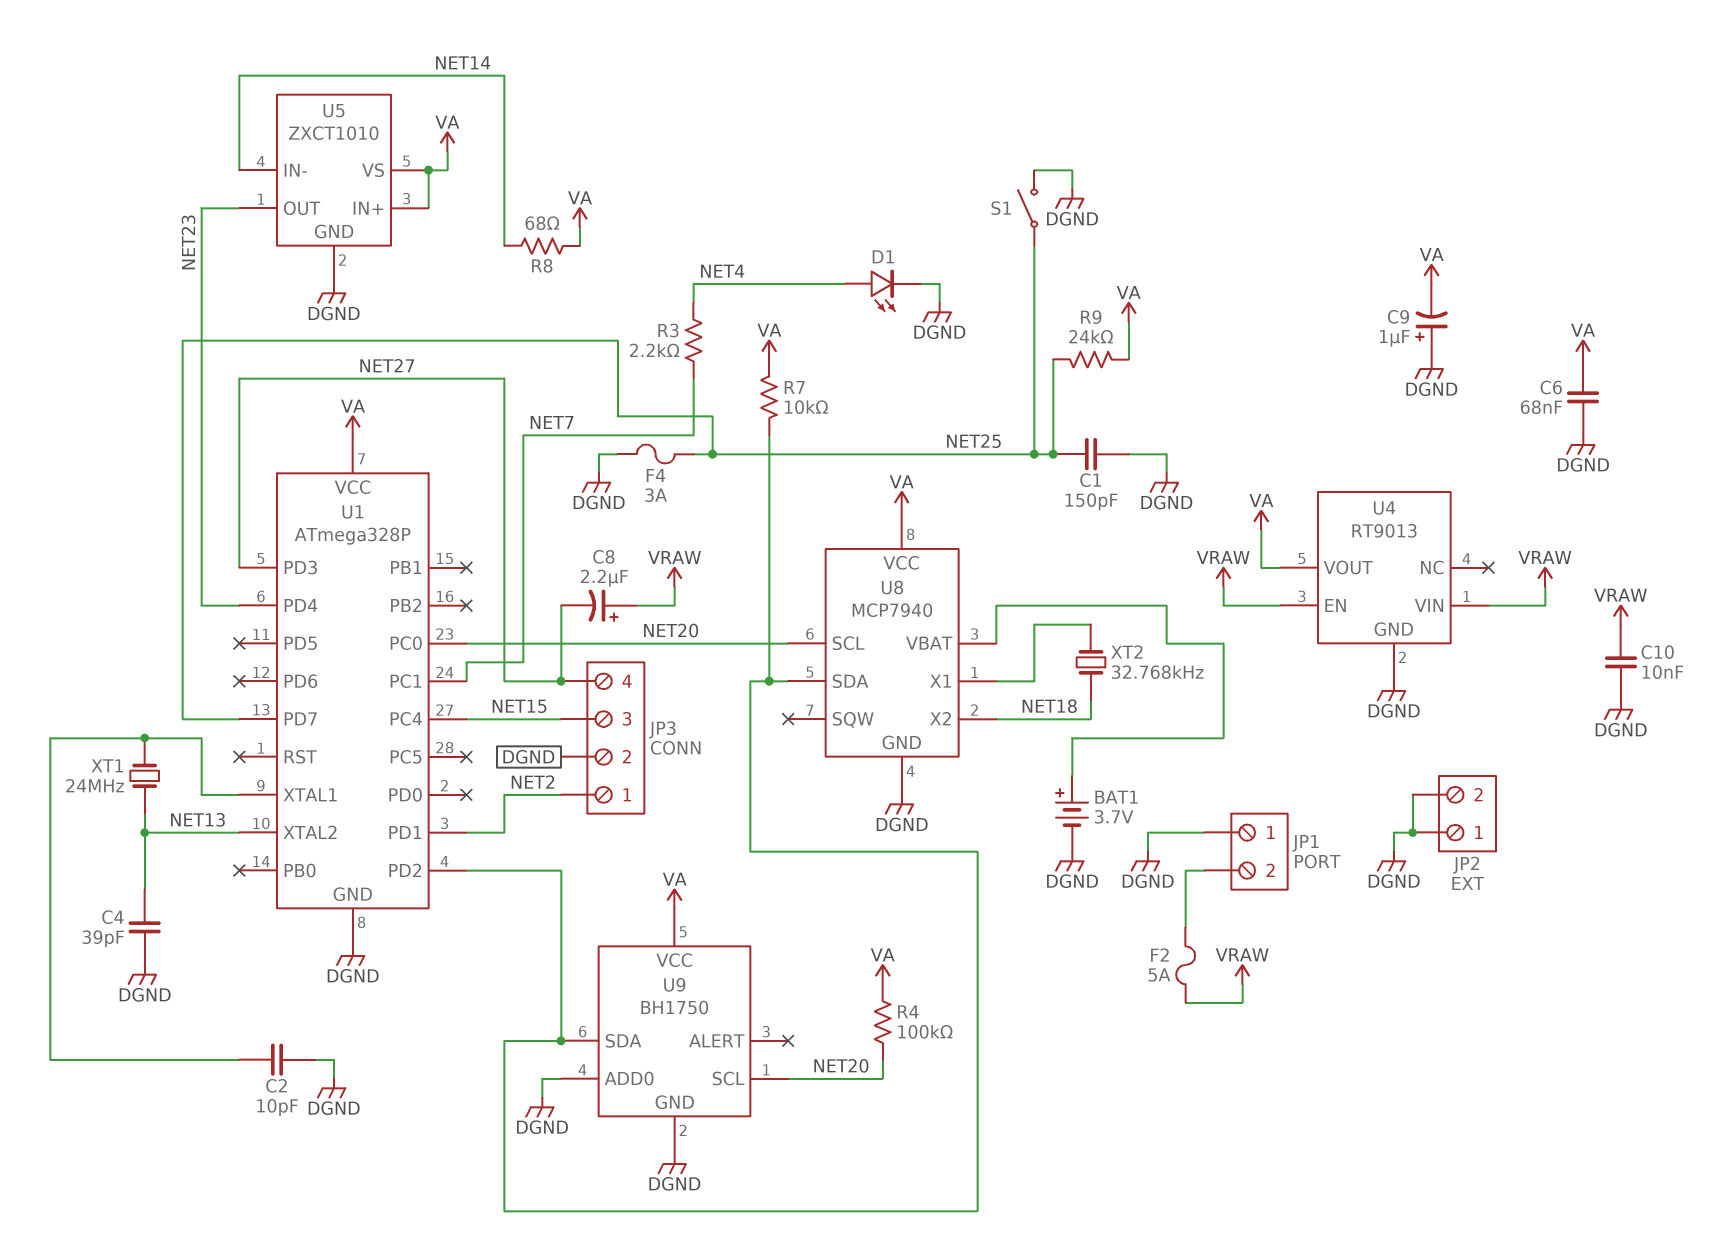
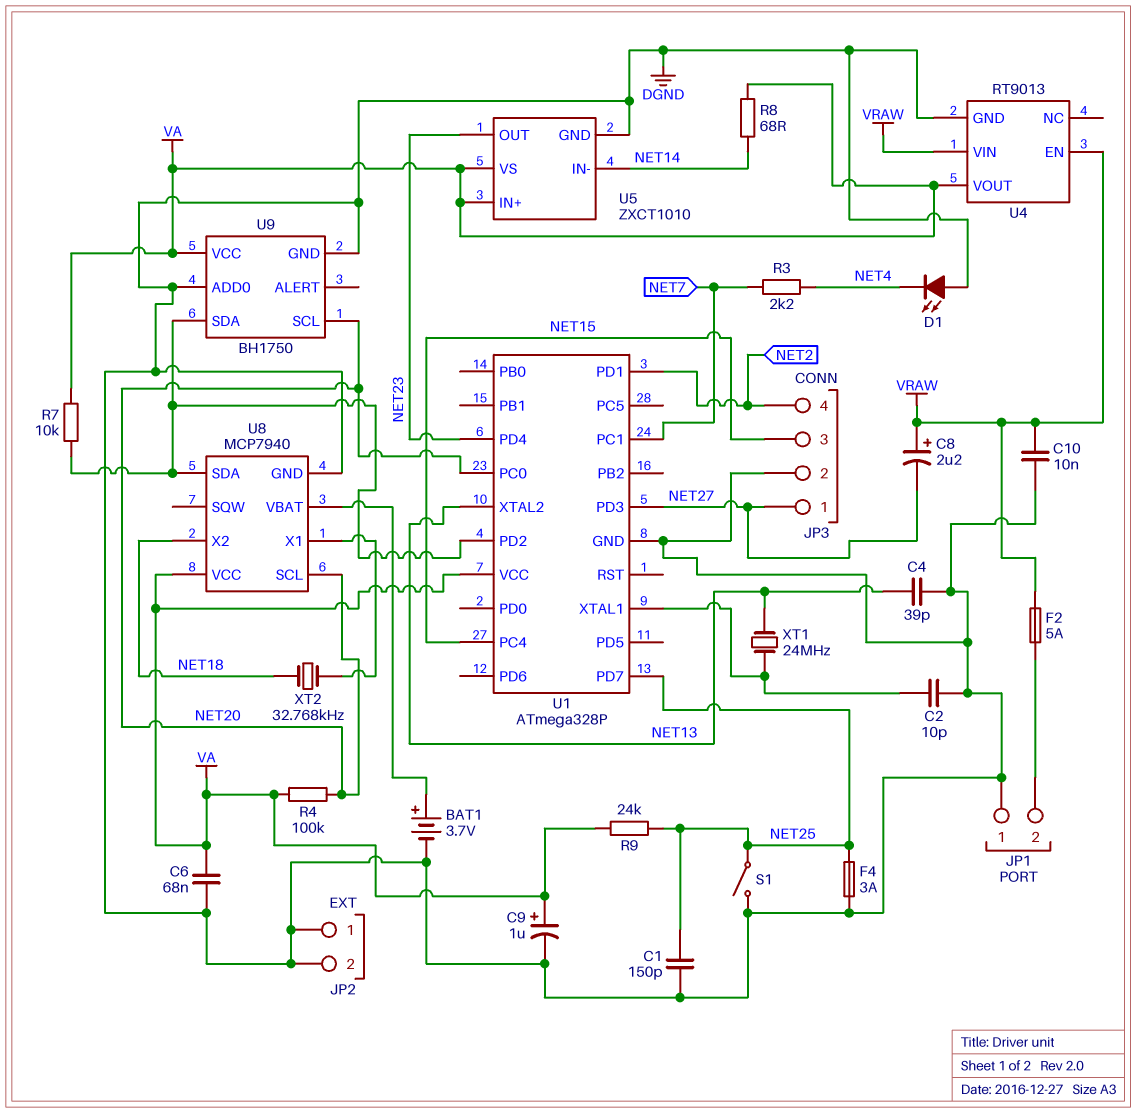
C9: 1uF (plus DGND, minus VA) -> 1uF (plus VA, minus DGND)
D1: LED (A NET4, K DGND) -> LED (A DGND, K NET4)
JP3 pin 1: NET2 -> NET27
JP3 pin 4: NET27 -> NET2

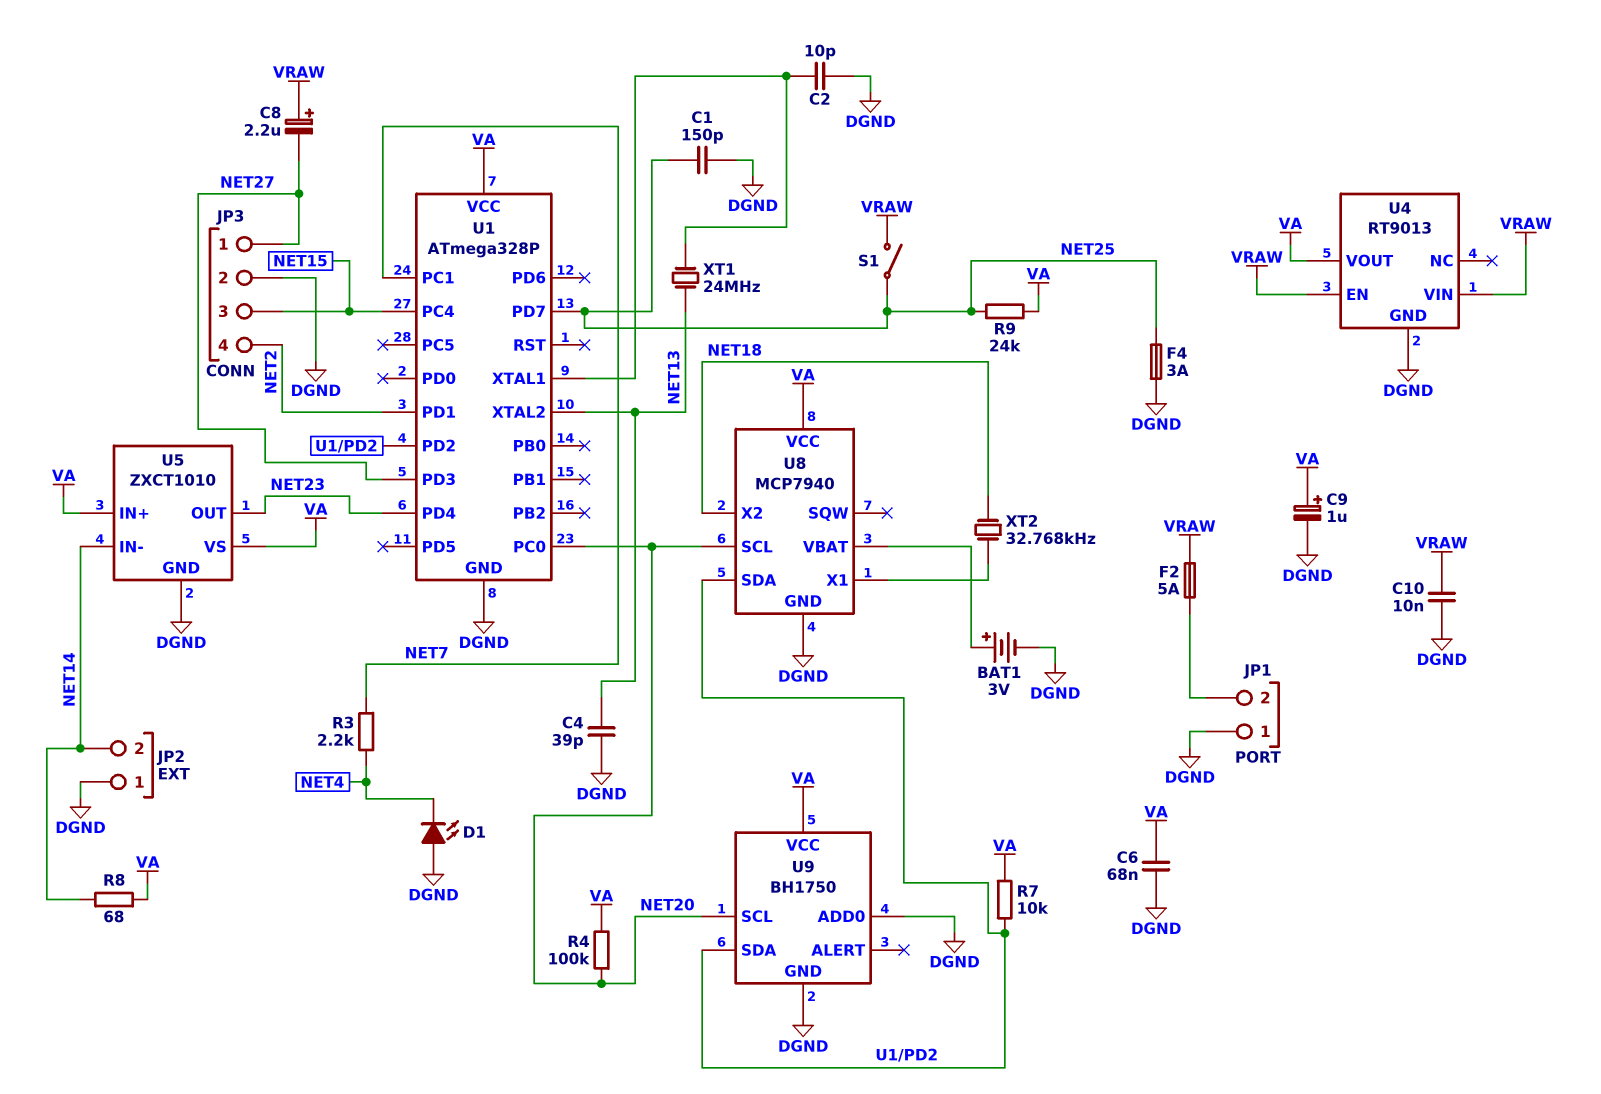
BAT1: 3.7V (plus U8/VBAT, minus DGND) -> 3V (plus U8/VBAT, minus DGND)
JP2 pin 2: DGND -> NET14
S1: switch (DGND, NET25) -> switch (NET25, VRAW)

